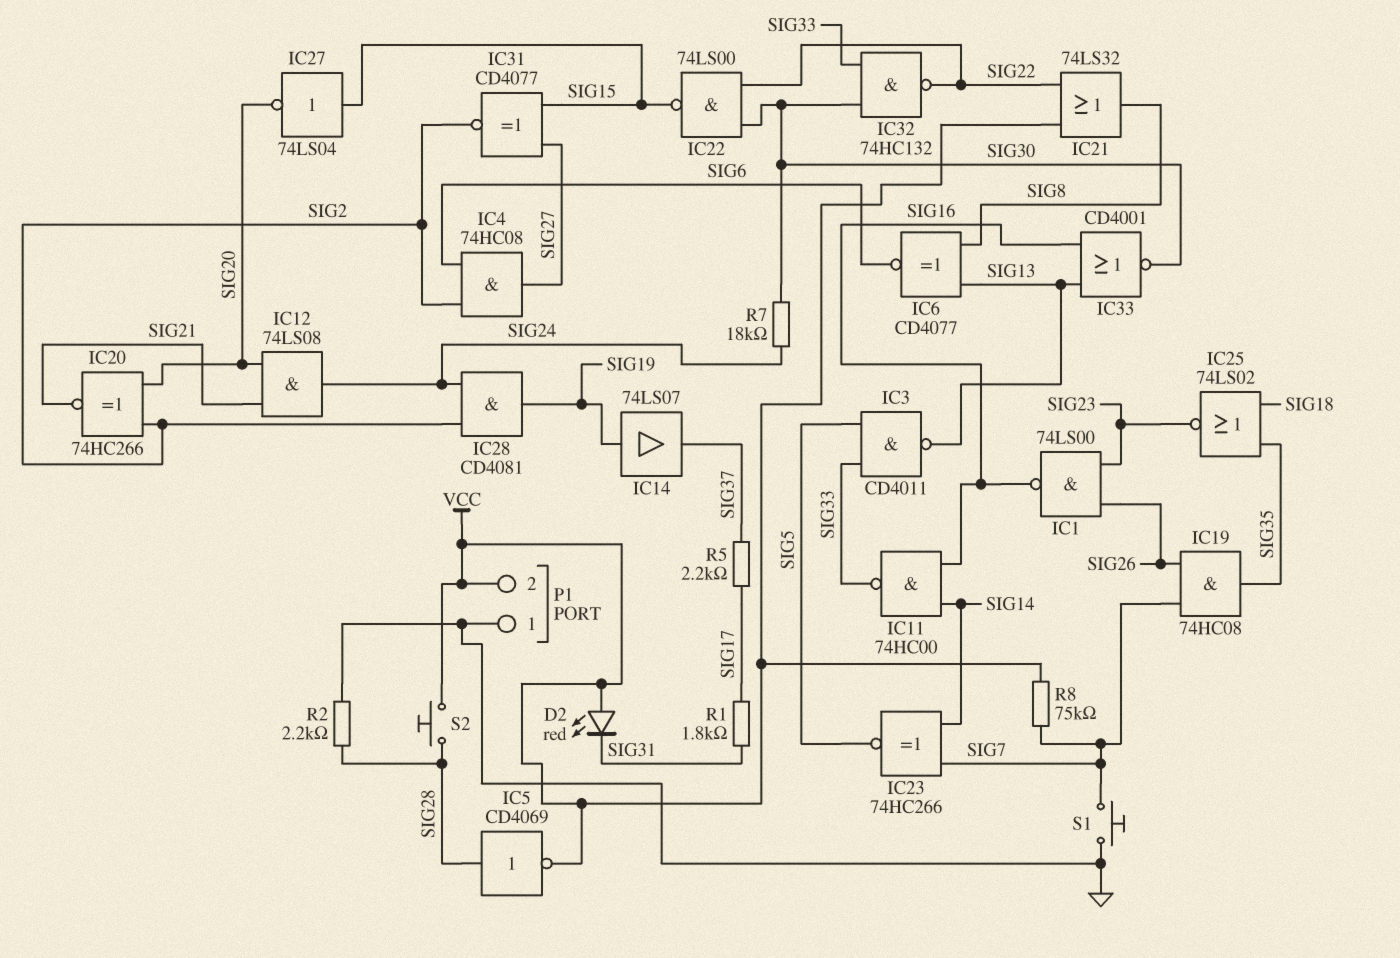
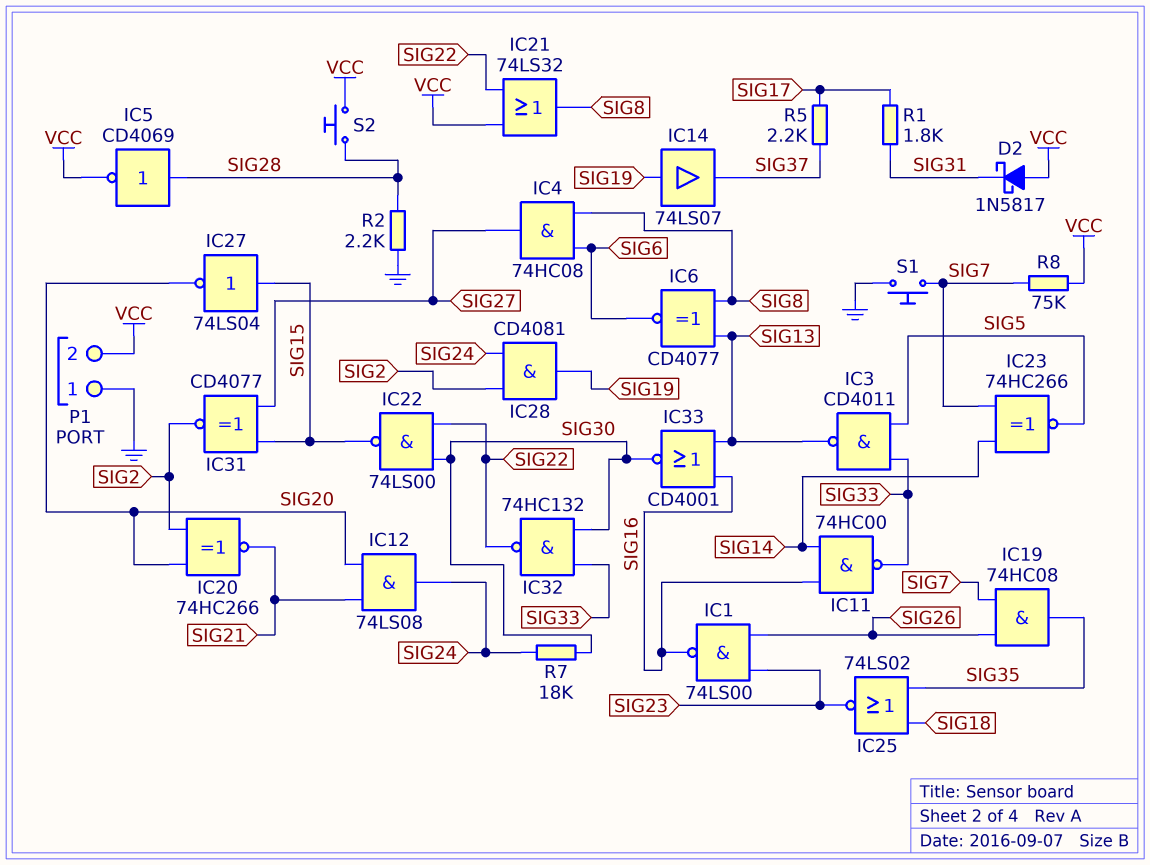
D2: LED red (A VCC, K SIG31) -> schottky 1N5817 (A VCC, K SIG31)
IC4: AND 74HC08 (in SIG2, in SIG6, out SIG27) -> AND 74HC08 (in SIG6, in SIG8, out SIG27)

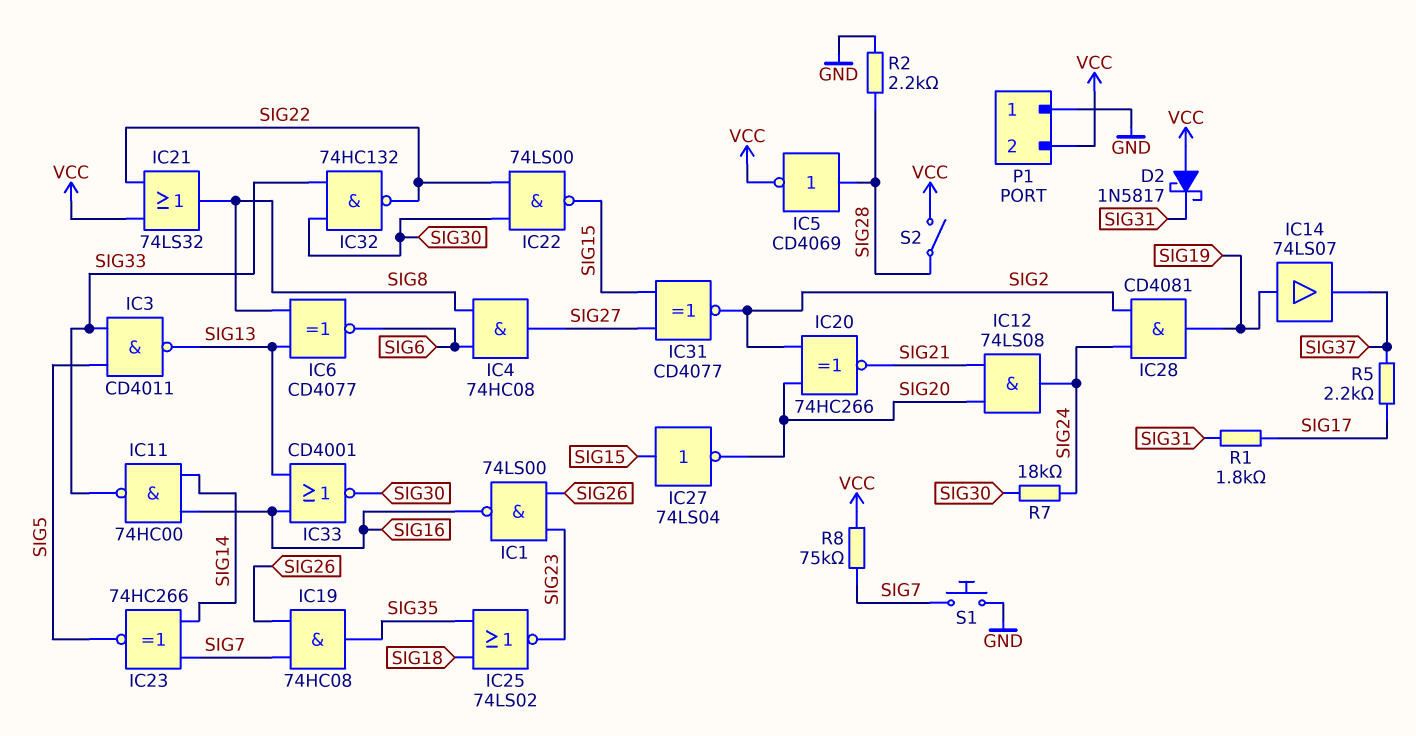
S2: button (SIG28, VCC) -> switch (SIG28, VCC)

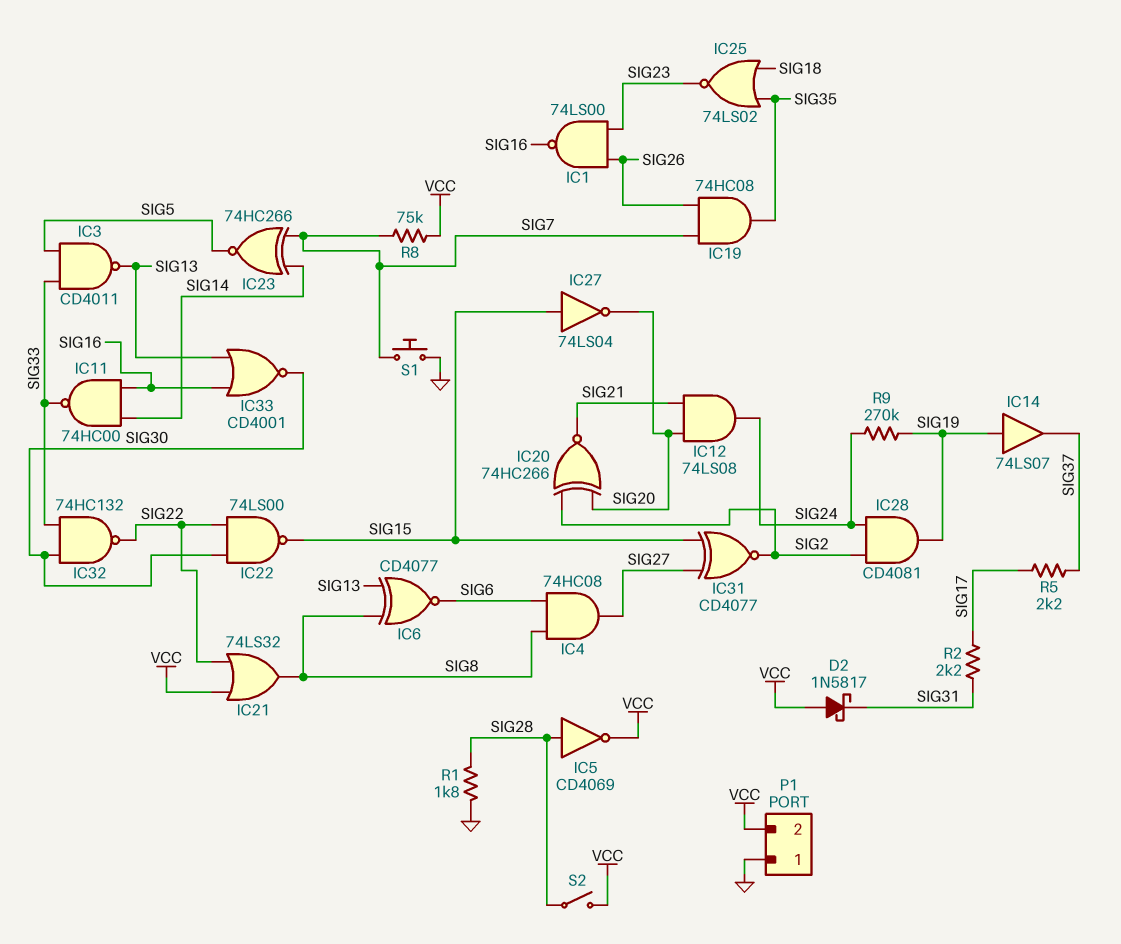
R1: 1.8k (SIG17, SIG31) -> 1.8k (GND, SIG28)
R2: 2.2k (GND, SIG28) -> 2.2k (SIG17, SIG31)
R7: 18k (SIG24, SIG30) -> none
R9: none -> 270k (SIG19, SIG24)

